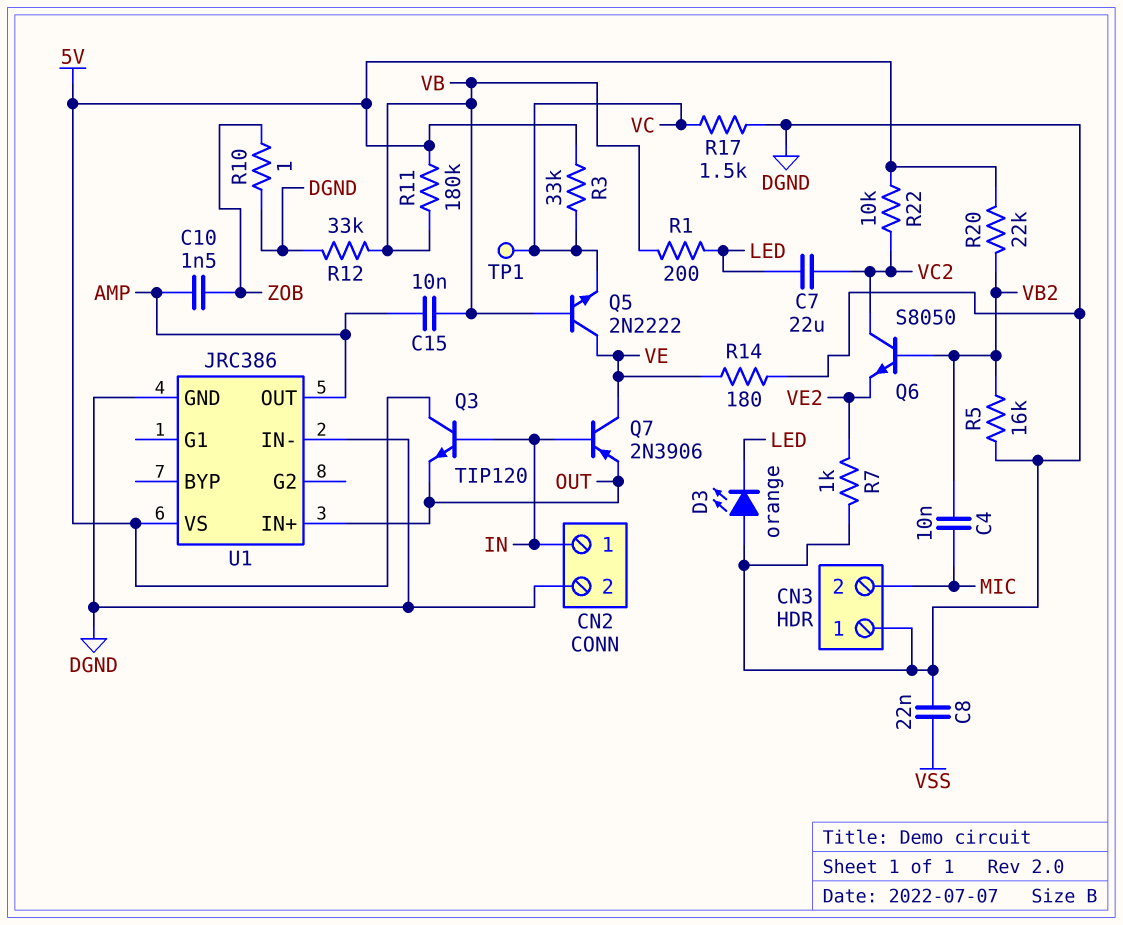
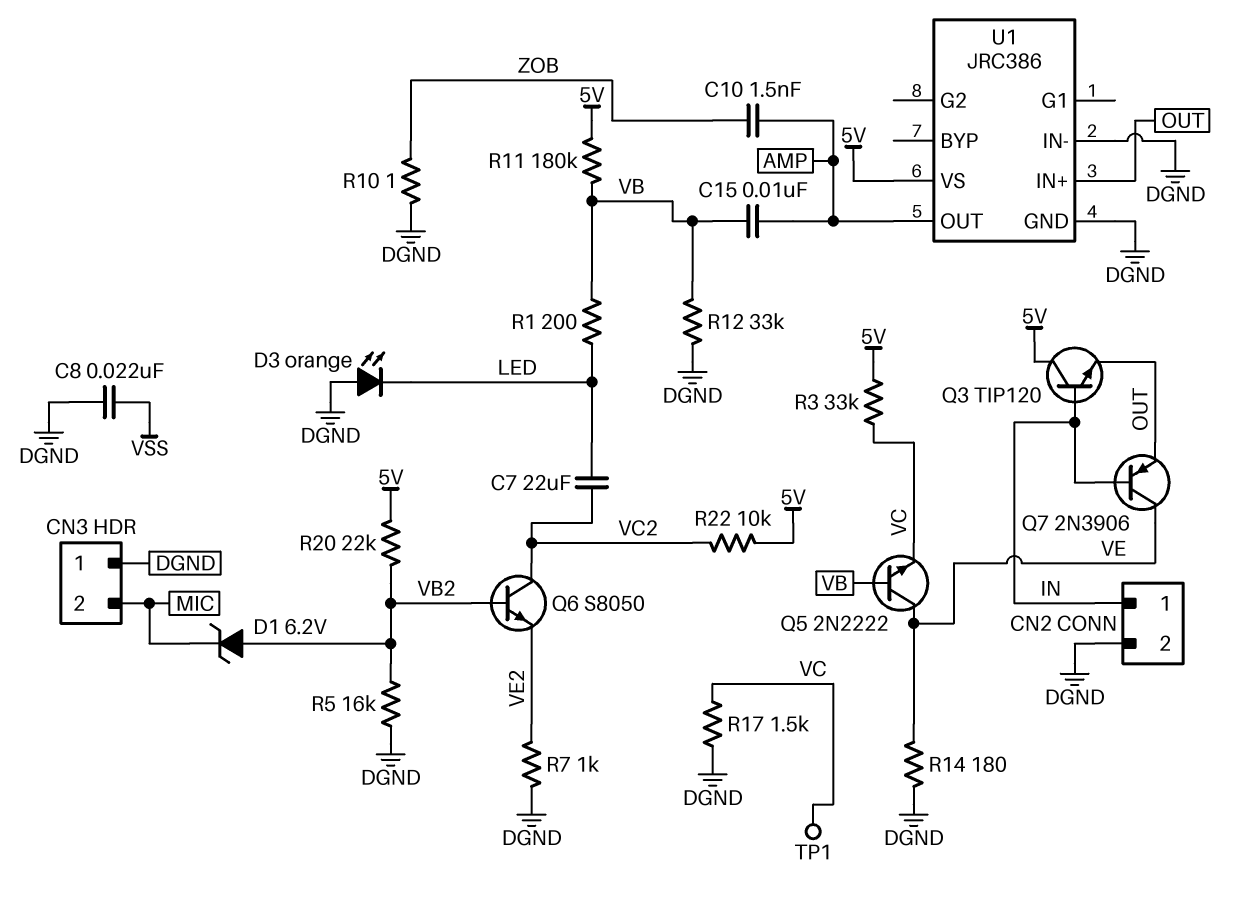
C4: 10nF (MIC, VB2) -> none
D1: none -> zener 6.2V (A VB2, K MIC)

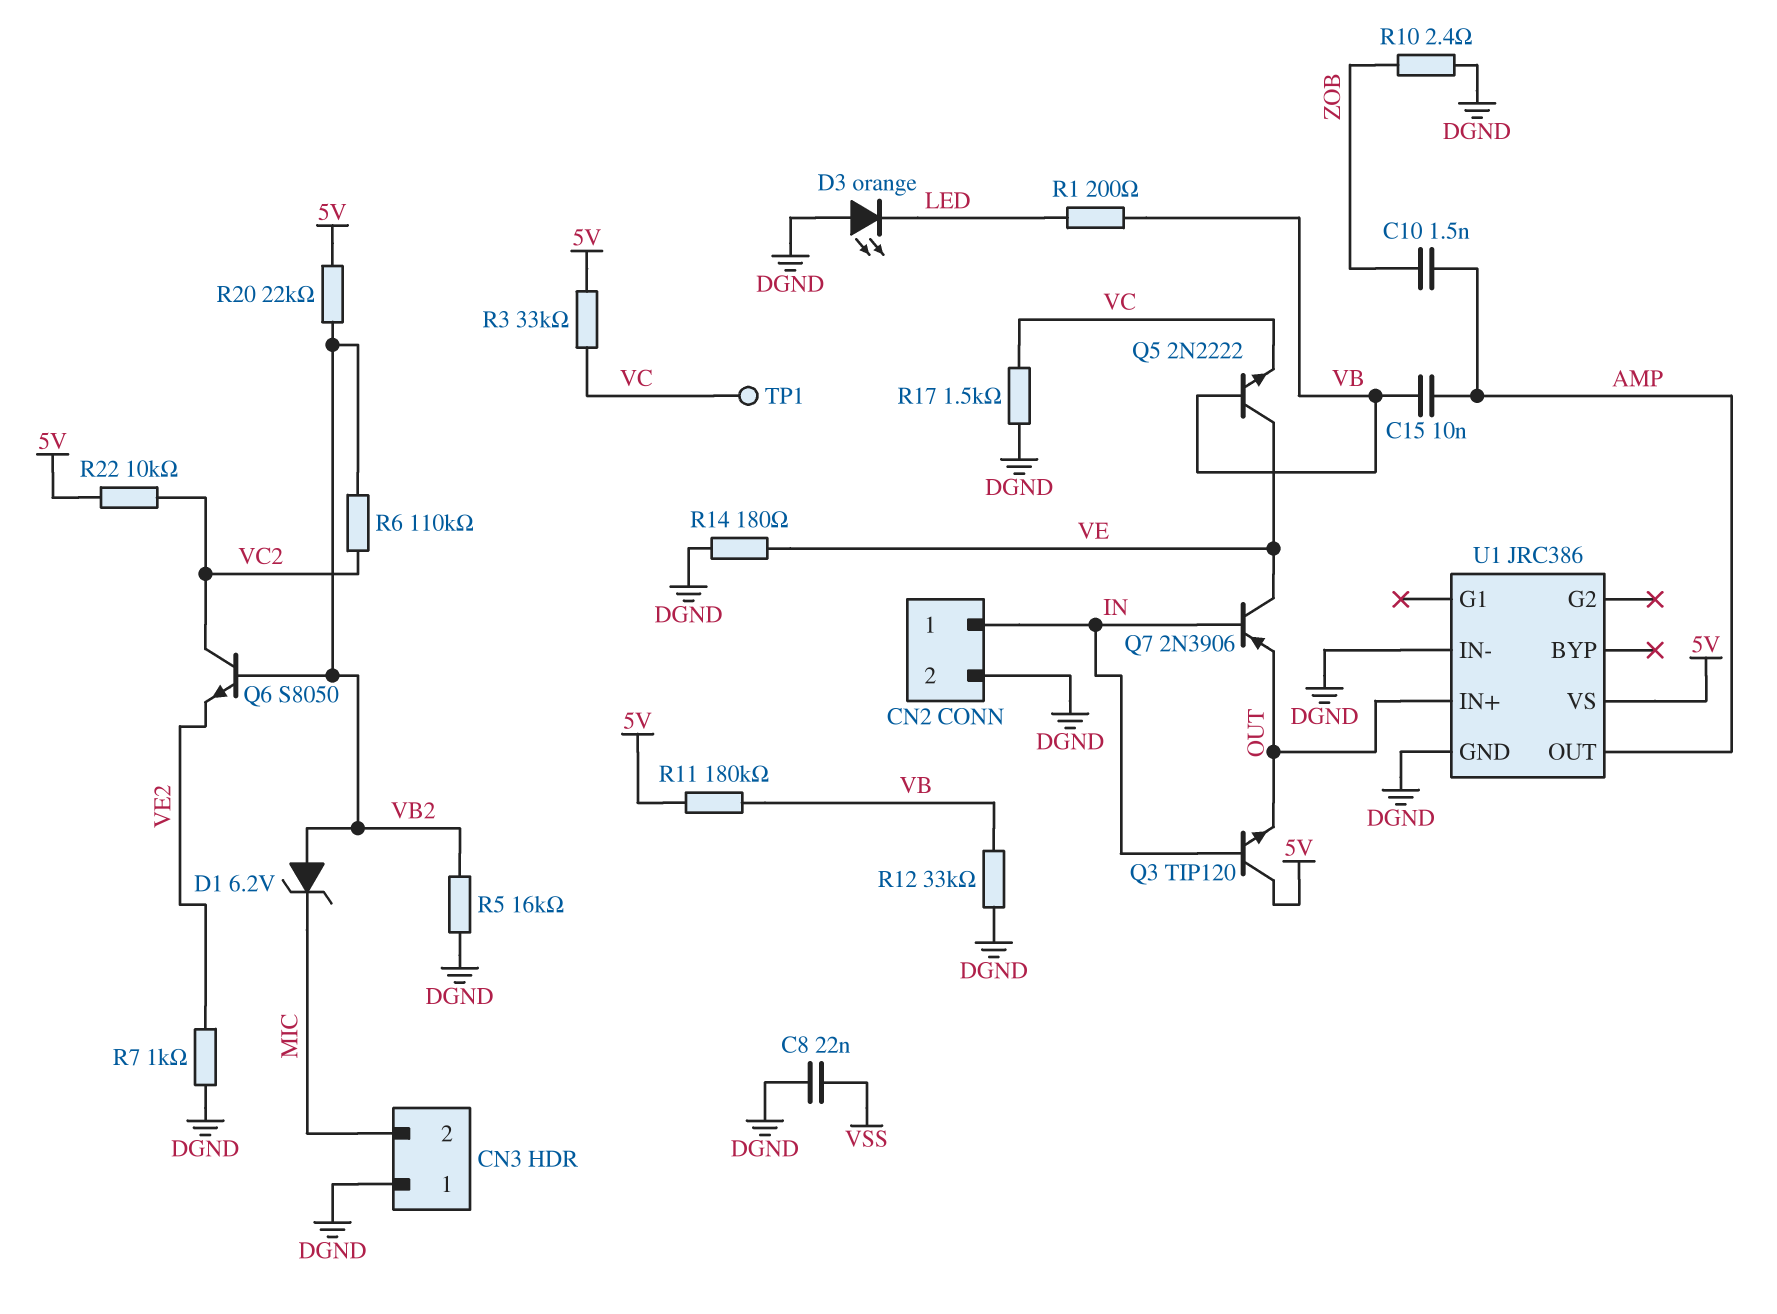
C7: 22uF (LED, VC2) -> none
R6: none -> 110k (VB2, VC2)
R10: 1 (DGND, ZOB) -> 2.4 (DGND, ZOB)

